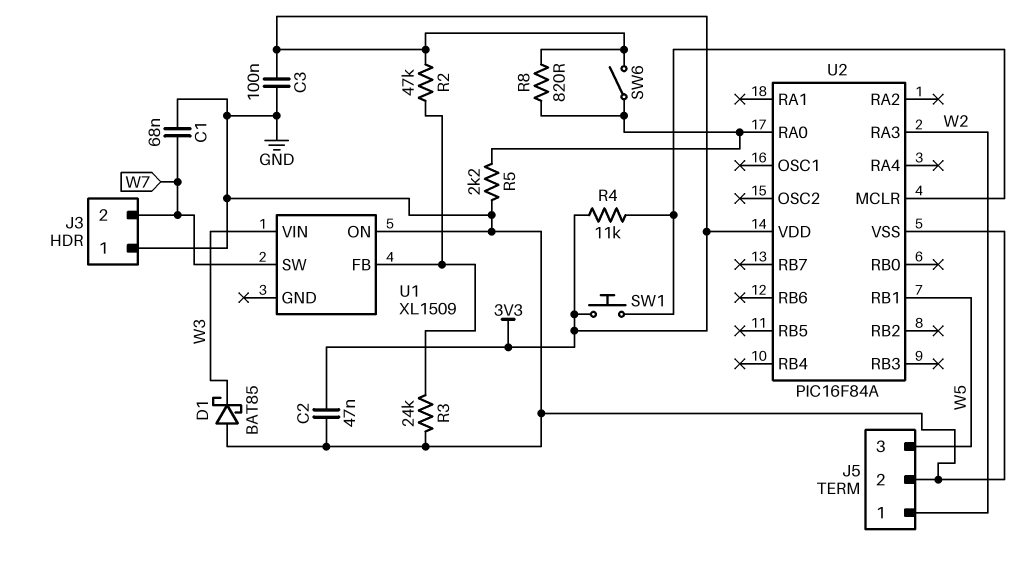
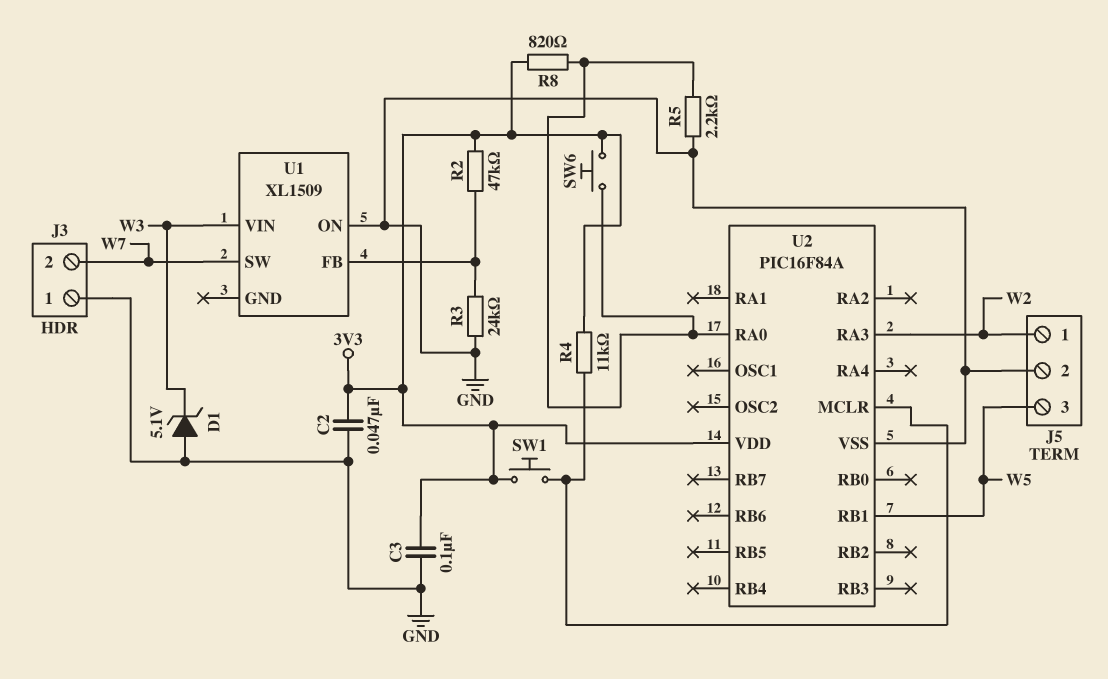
C1: 68nF (GND, W7) -> none
D1: schottky BAT85 (A GND, K W3) -> zener 5.1V (A GND, K W3)
SW6: switch (3V3, U2/RA0) -> button (3V3, U2/RA0)

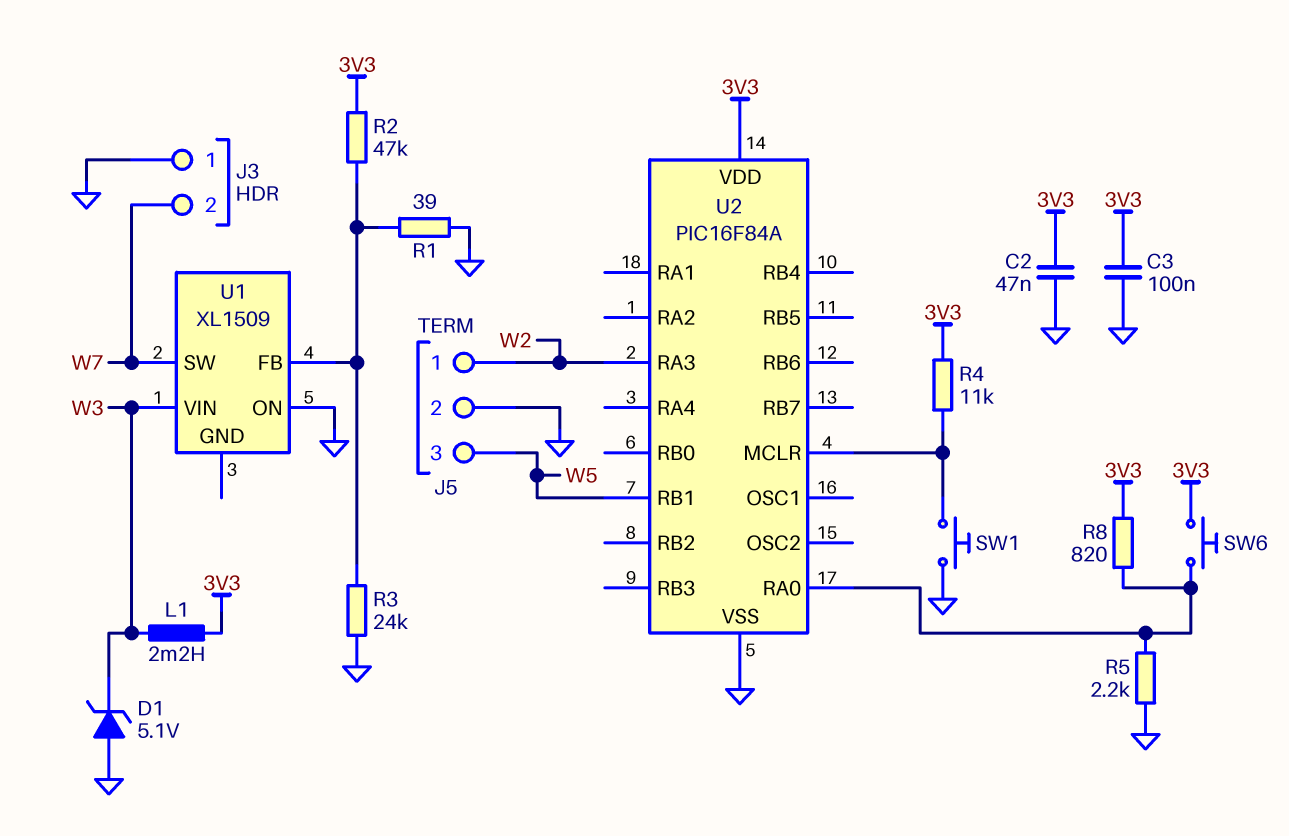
L1: none -> 2.2mH (3V3, W3)
R1: none -> 39 (GND, U1/FB)
SW1: button (3V3, U2/MCLR) -> button (GND, U2/MCLR)

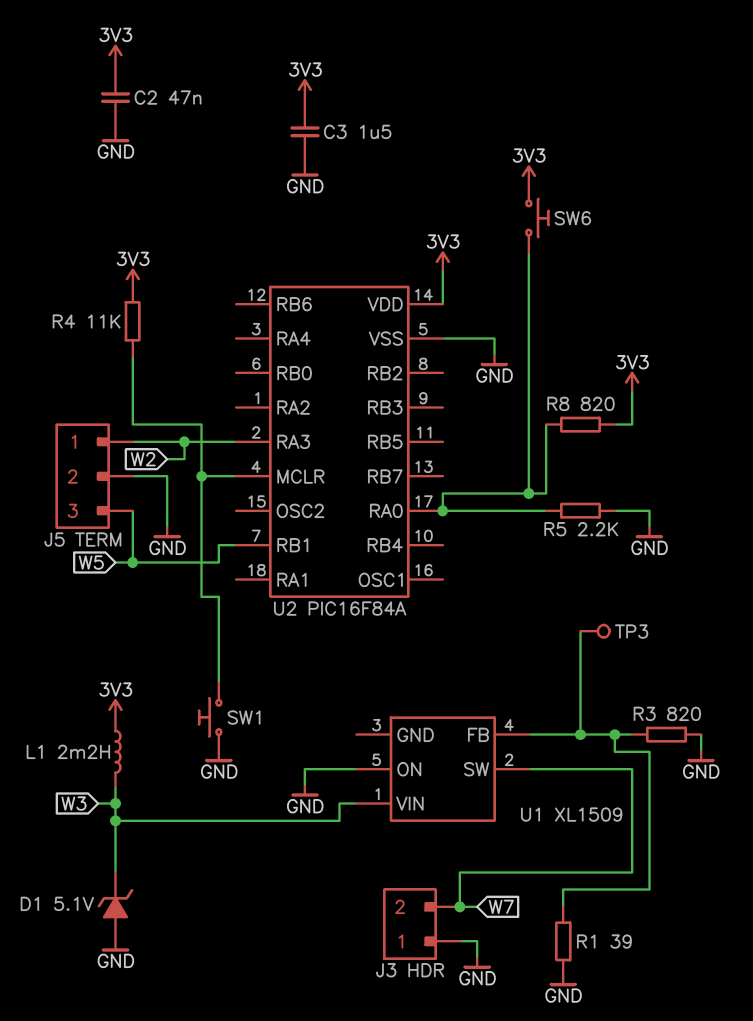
C3: 100nF (3V3, GND) -> 1.5uF (3V3, GND)
R2: 47k (3V3, U1/FB) -> none
R3: 24k (GND, U1/FB) -> 820 (GND, U1/FB)
TP3: none -> test point (U1/FB)

